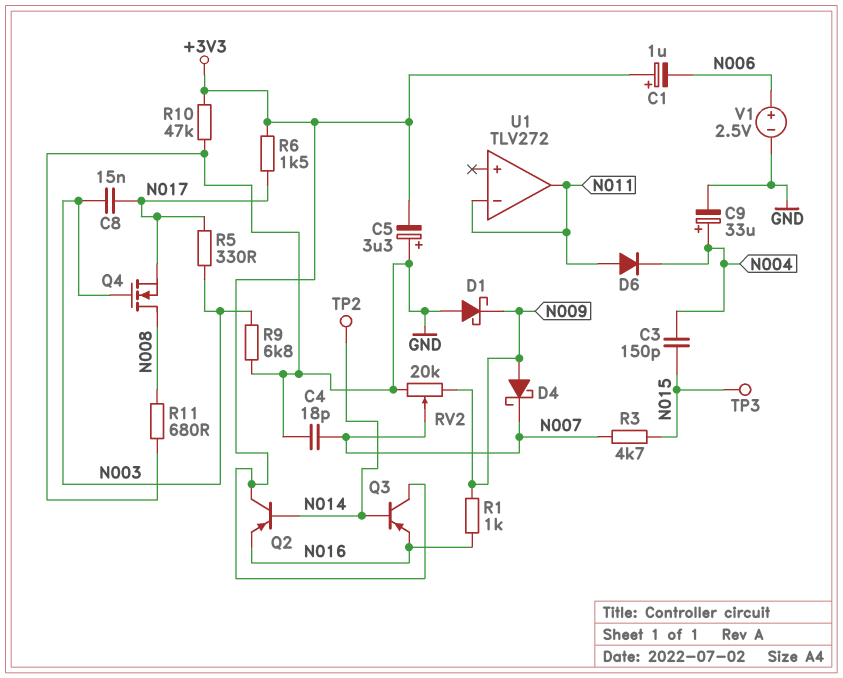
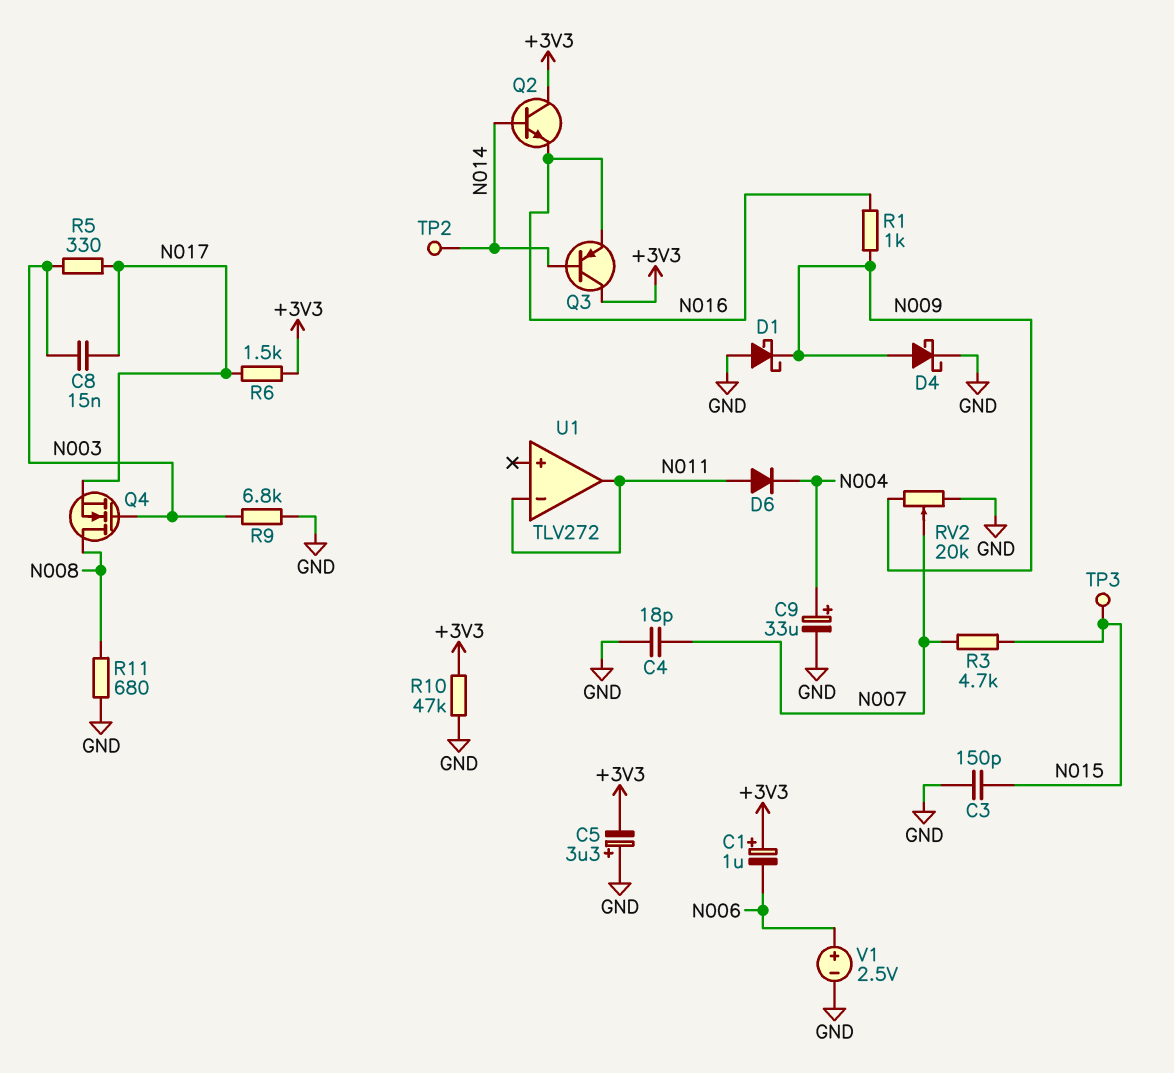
C3: 150pF (N004, N015) -> 150pF (GND, N015)
D4: schottky (A N009, K N007) -> schottky (A N009, K GND)
Q2: PNP (B N014, C +3V3, E N016) -> NPN (B N014, C +3V3, E N016)

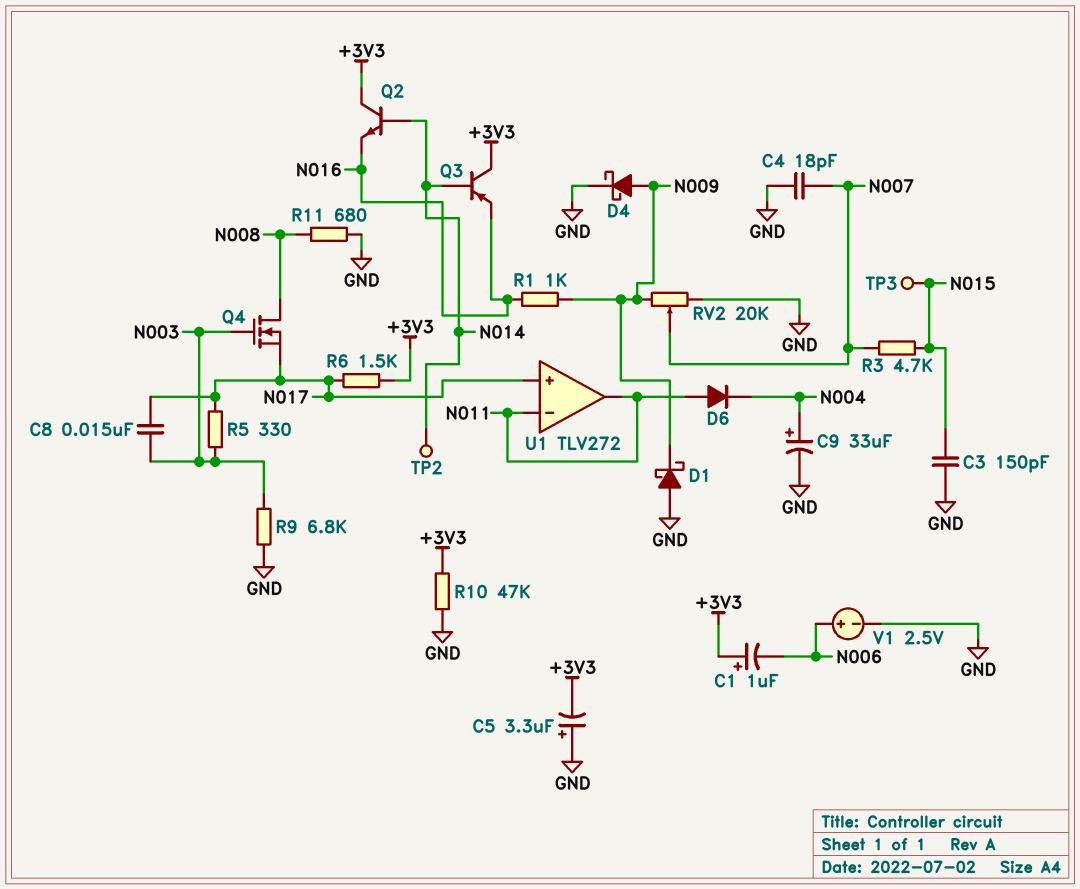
U1 pin in+: none -> N017

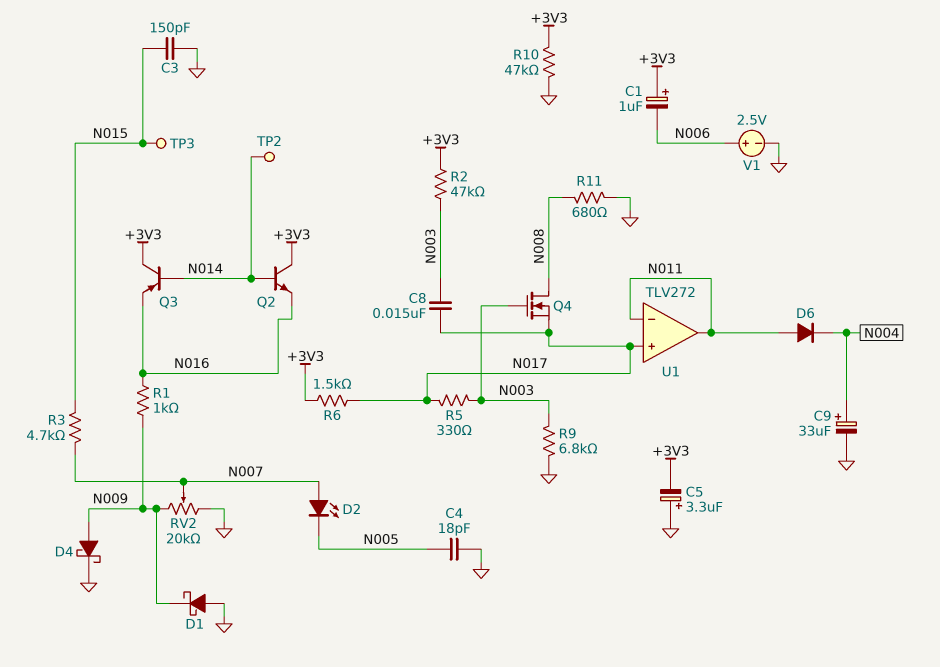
C4: 18pF (GND, N007) -> 18pF (GND, N005)
D2: none -> LED (A N007, K N005)
R2: none -> 47k (+3V3, N003)

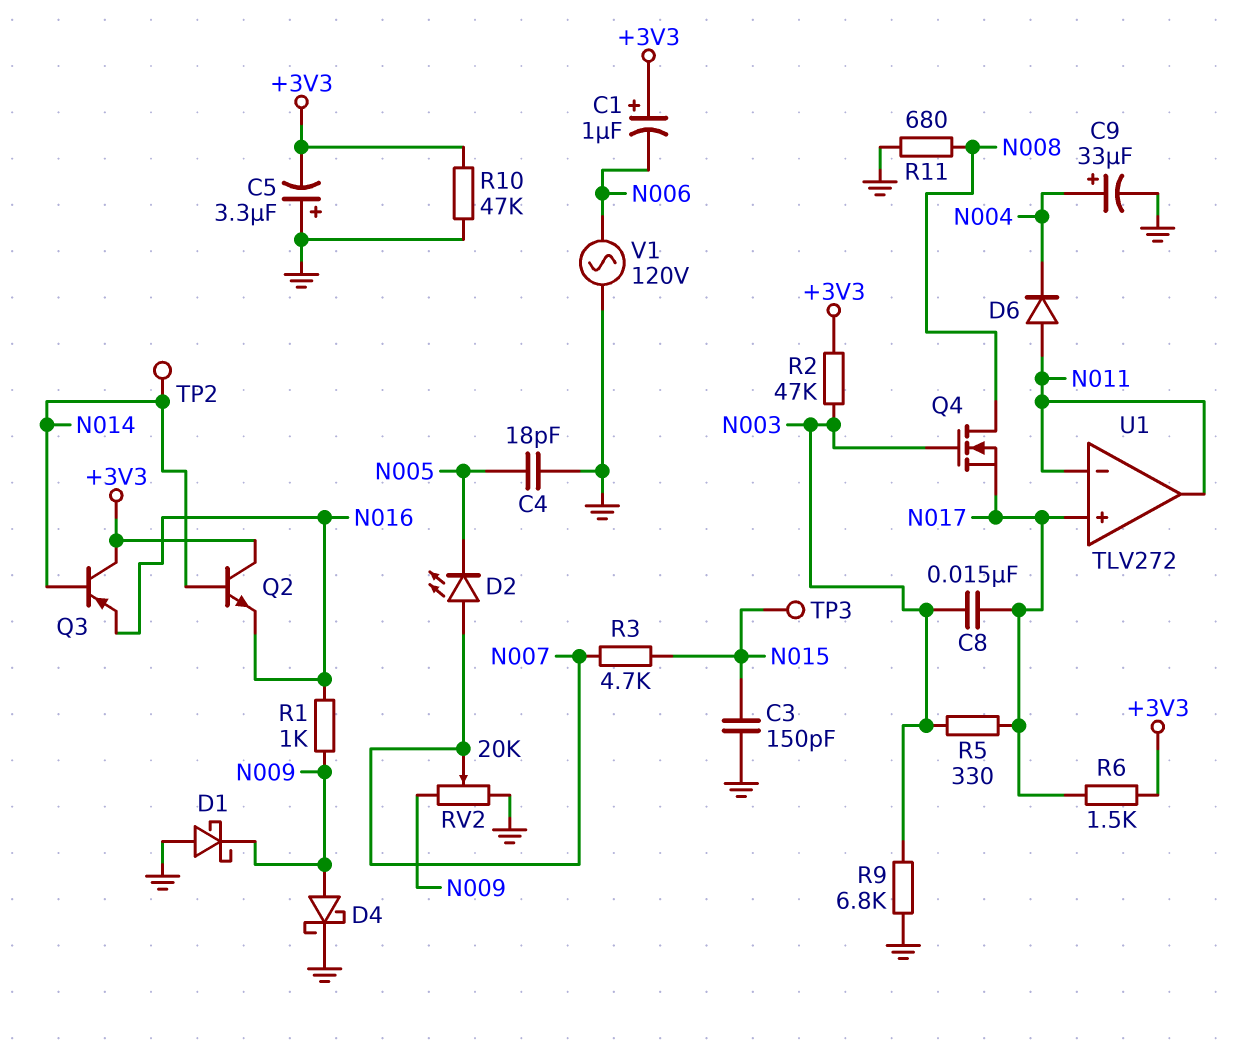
V1: 2.5V (plus N006, minus GND) -> AC 120V (GND, N006)

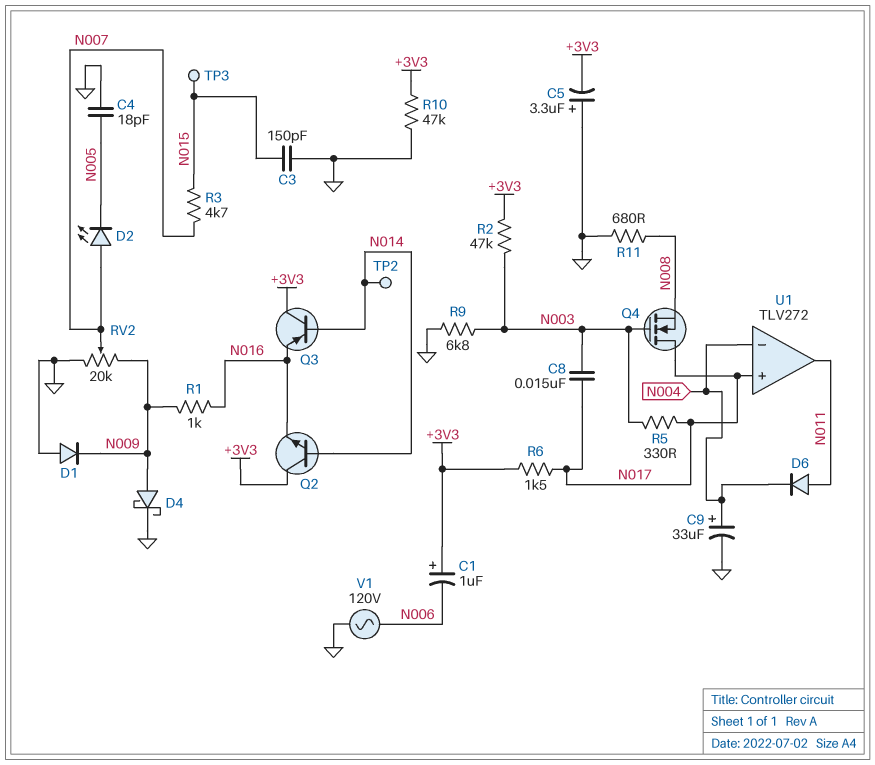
D1: schottky (A GND, K N009) -> diode (A GND, K N009)
Q4: NMOS (G N003, D N008, S N017) -> NMOS (G N003, D N017, S N008)
U1 pin in-: N011 -> N004

